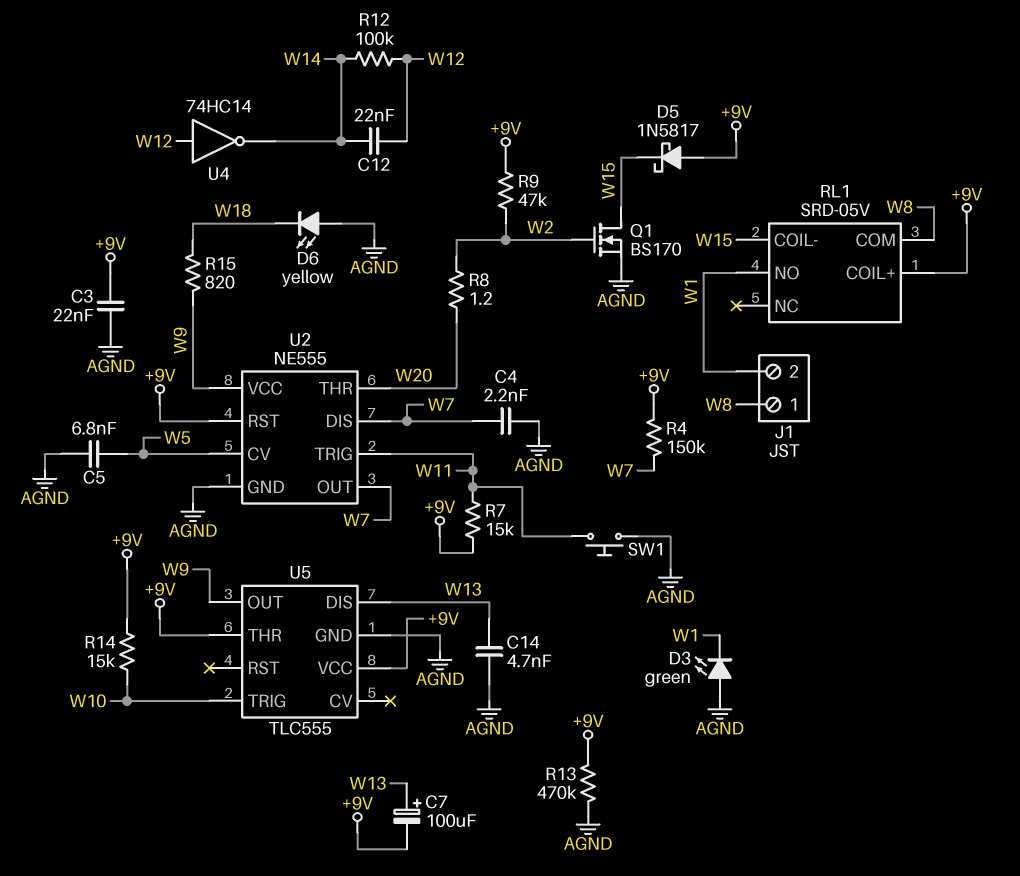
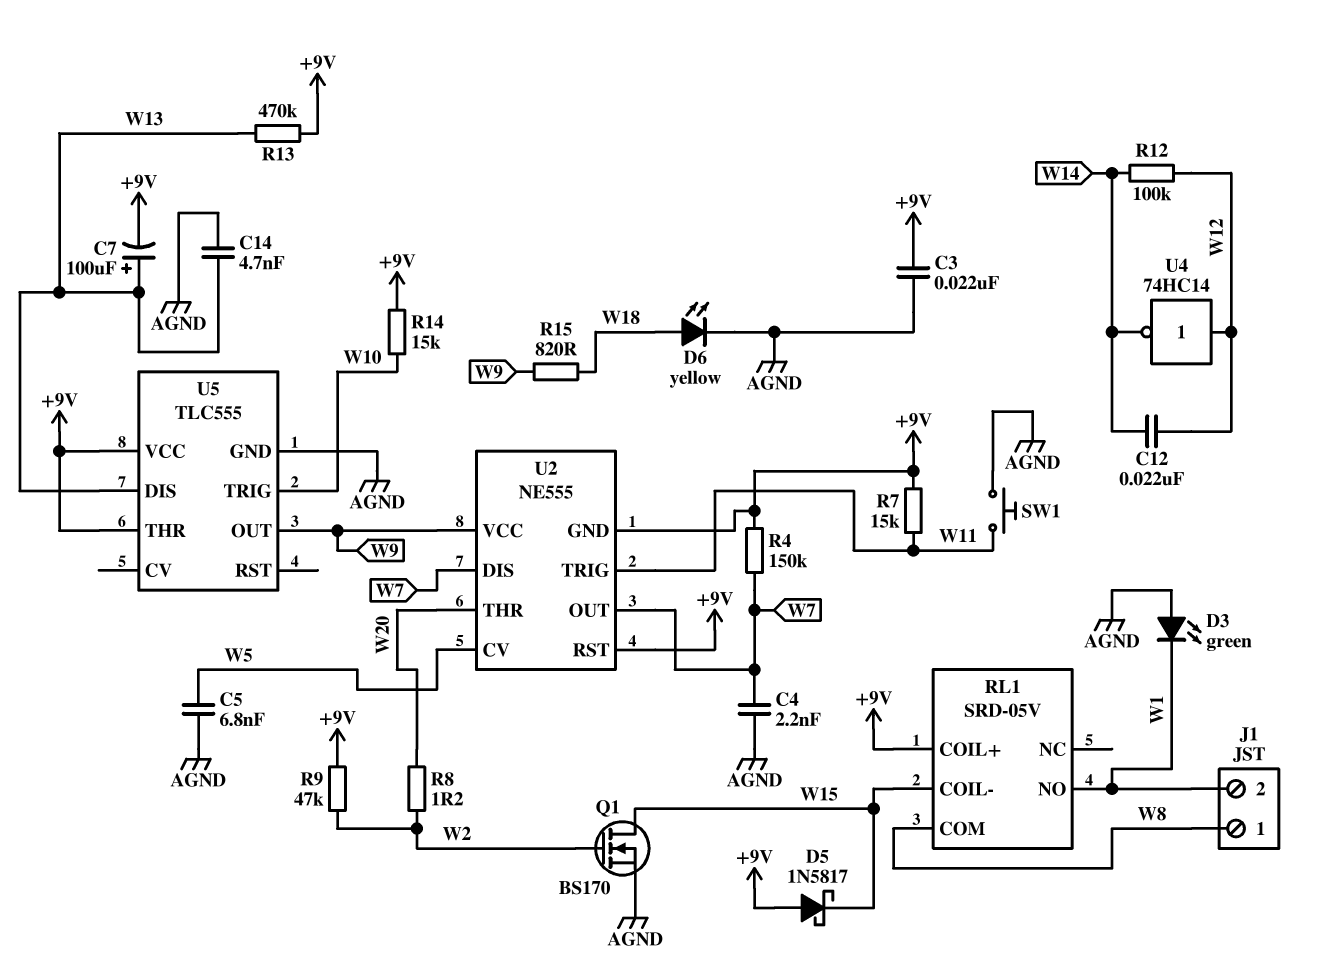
D6: LED yellow (A AGND, K W18) -> LED yellow (A W18, K AGND)
R13: 470k (+9V, AGND) -> 470k (+9V, W13)
U2 pin GND: AGND -> +9V

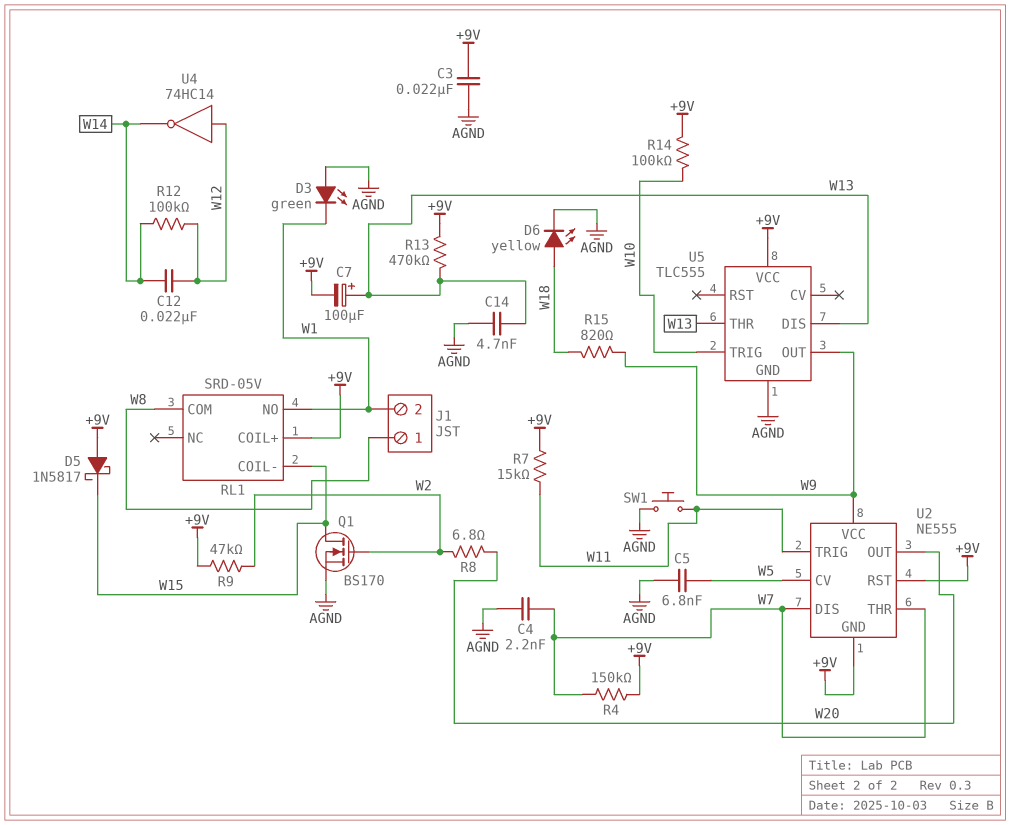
R8: 1.2 (W2, W20) -> 6.8 (W2, W20)
R14: 15k (+9V, W10) -> 100k (+9V, W10)
U2 pin OUT: W7 -> W20
U2 pin THR: W20 -> W7
U5 pin THR: +9V -> W13

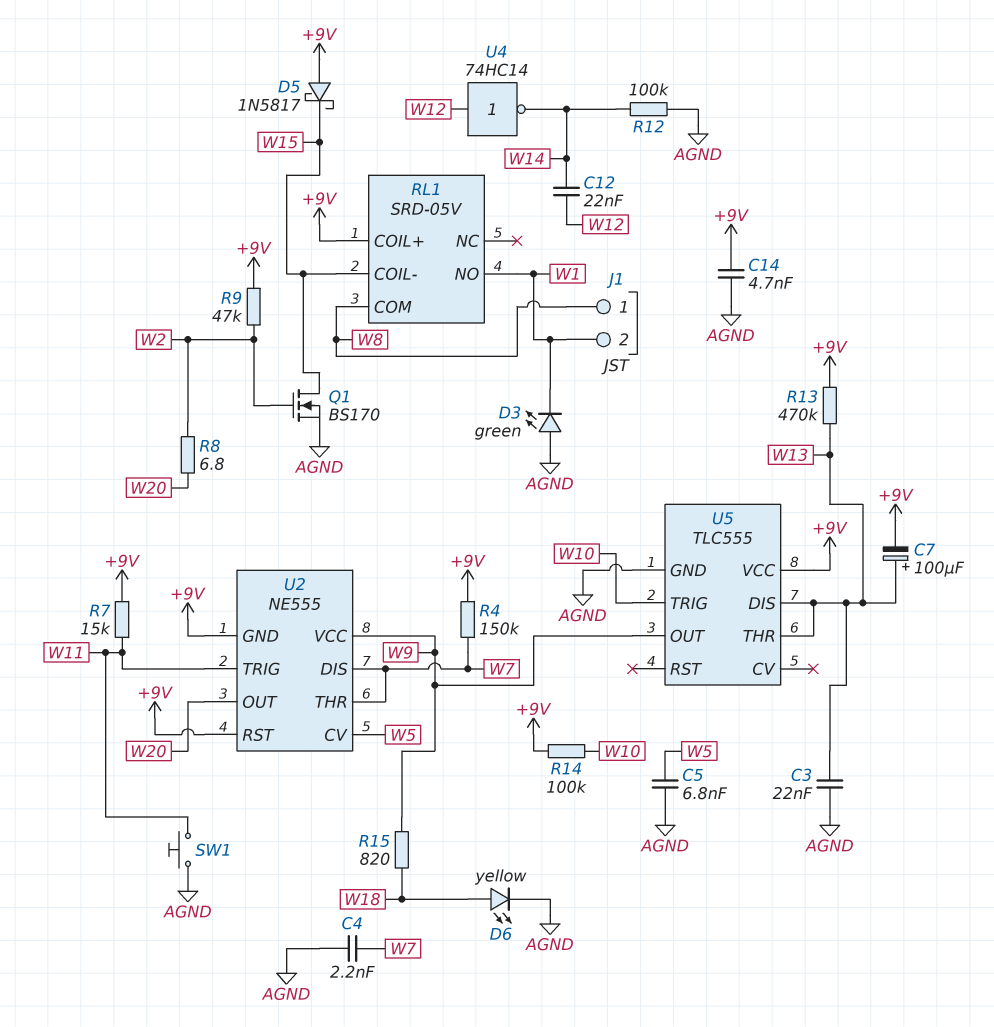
C3: 22nF (+9V, AGND) -> 22nF (AGND, W13)
C14: 4.7nF (AGND, W13) -> 4.7nF (+9V, AGND)
R12: 100k (W12, W14) -> 100k (AGND, W14)

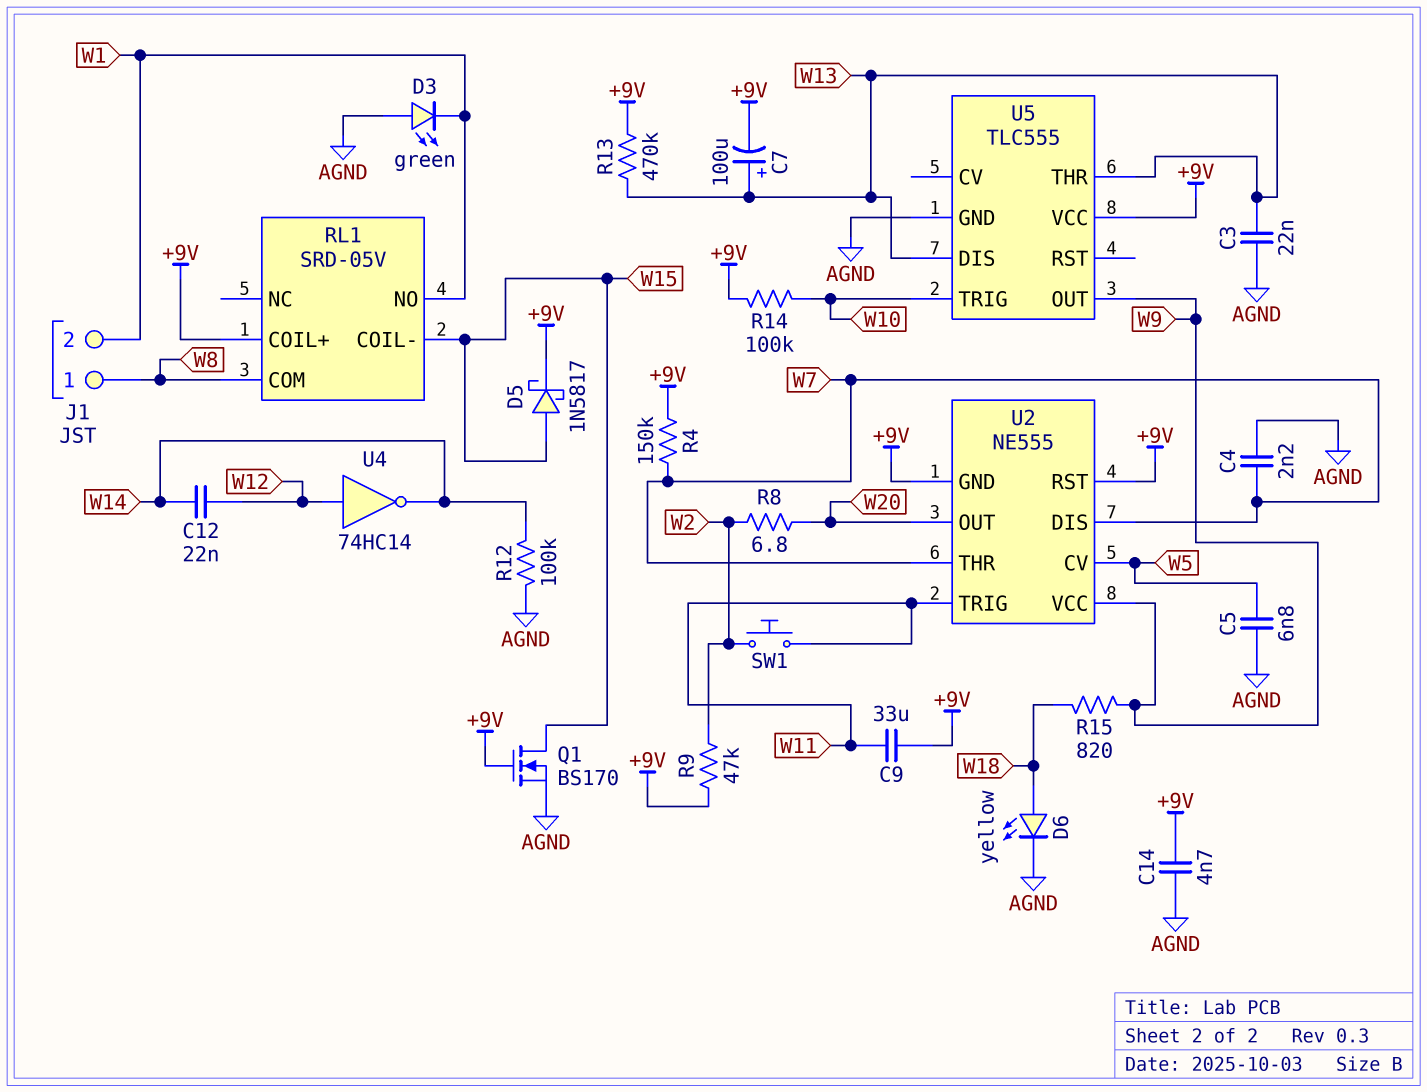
C9: none -> 33uF (+9V, W11)
D5: schottky 1N5817 (A +9V, K W15) -> schottky 1N5817 (A W15, K +9V)
Q1: NMOS BS170 (G W2, D W15, S AGND) -> NMOS BS170 (G +9V, D W15, S AGND)
R7: 15k (+9V, W11) -> none
SW1: button (AGND, W11) -> button (W2, W11)

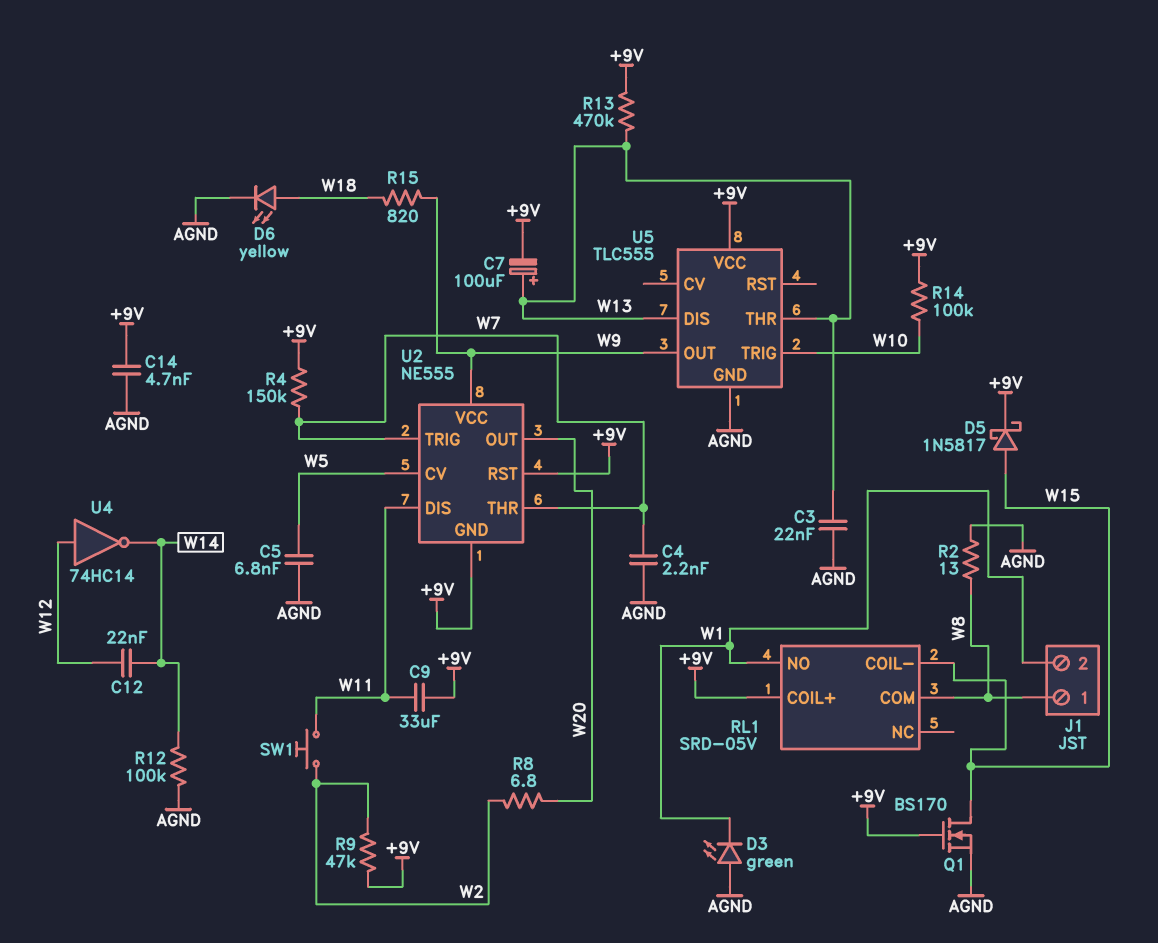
R2: none -> 13 (AGND, W8)
U2 pin DIS: W7 -> W11
U2 pin TRIG: W11 -> W7

